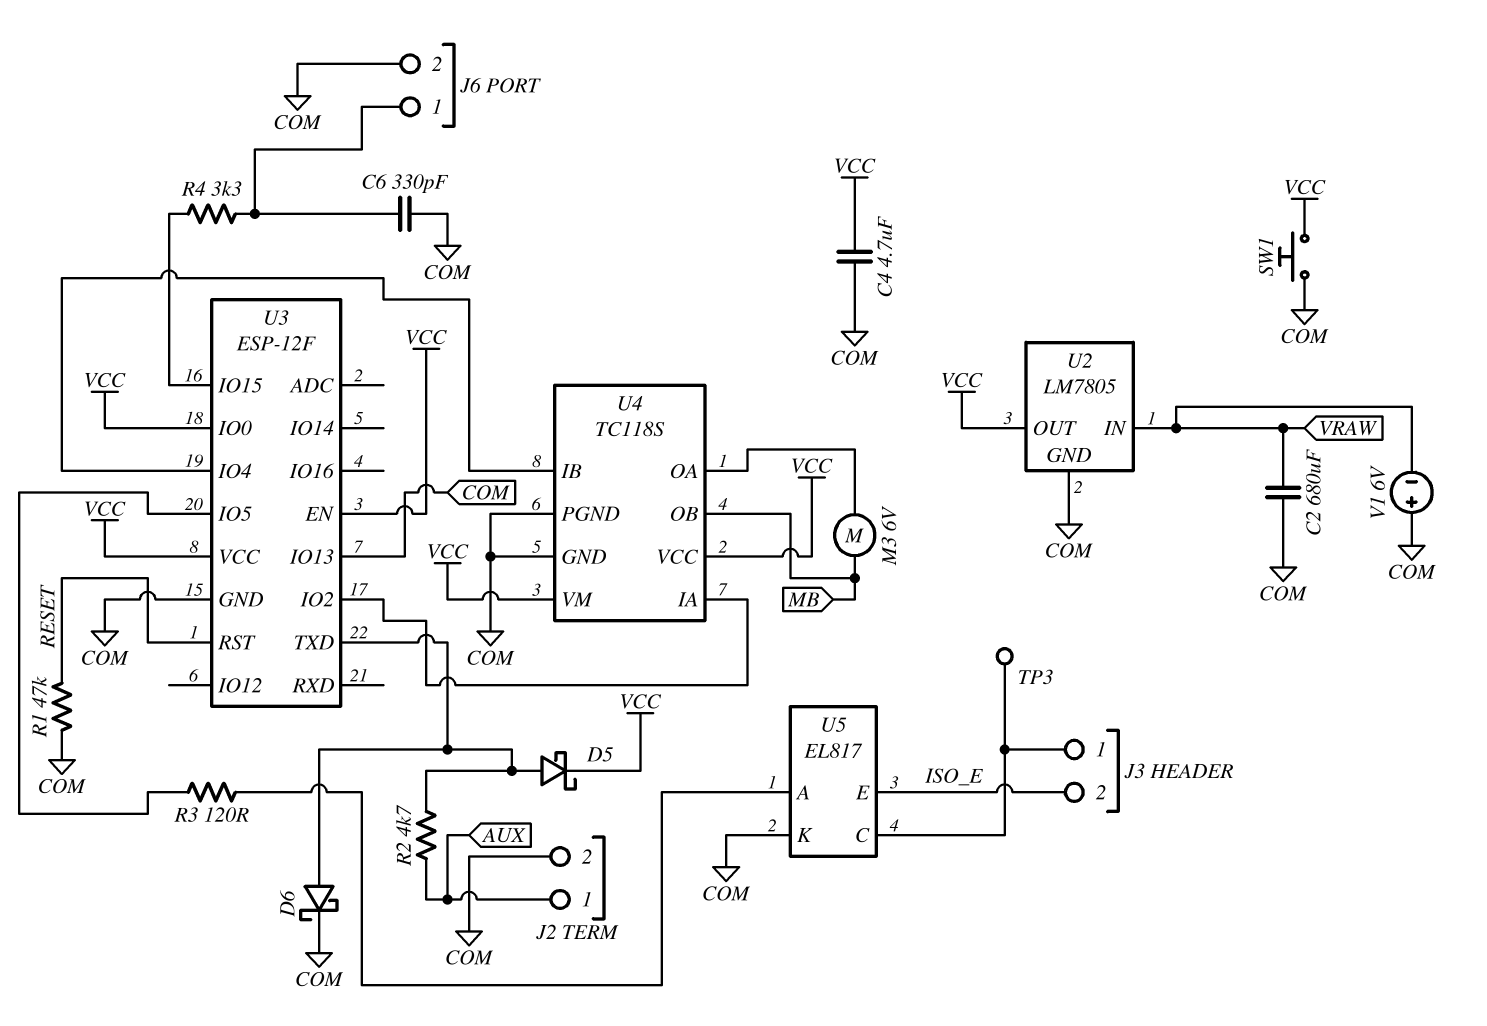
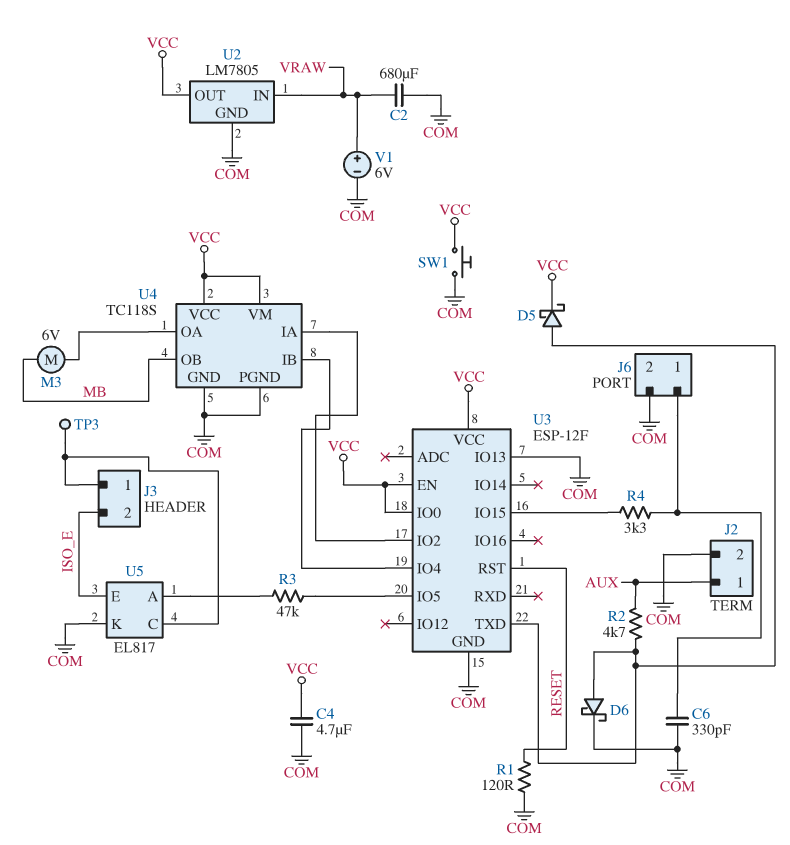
R1: 47k (COM, RESET) -> 120 (COM, RESET)
R3: 120 (U3/IO5, U5/A) -> 47k (U3/IO5, U5/A)
V1: 6V (plus COM, minus VRAW) -> 6V (plus VRAW, minus COM)

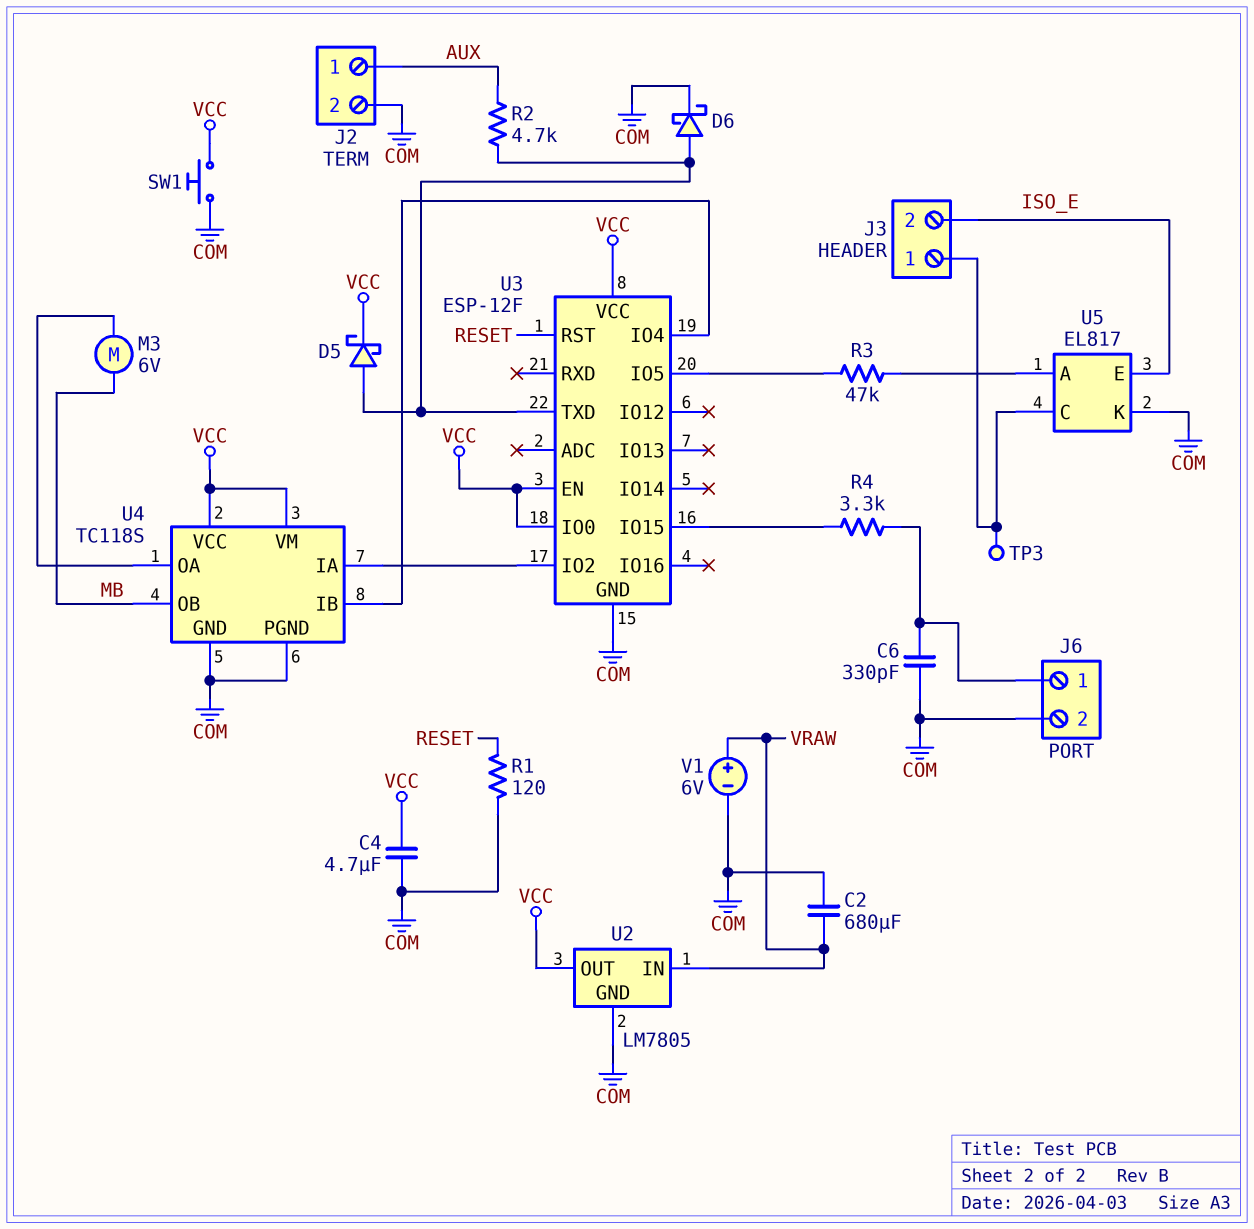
U3 pin IO13: COM -> none

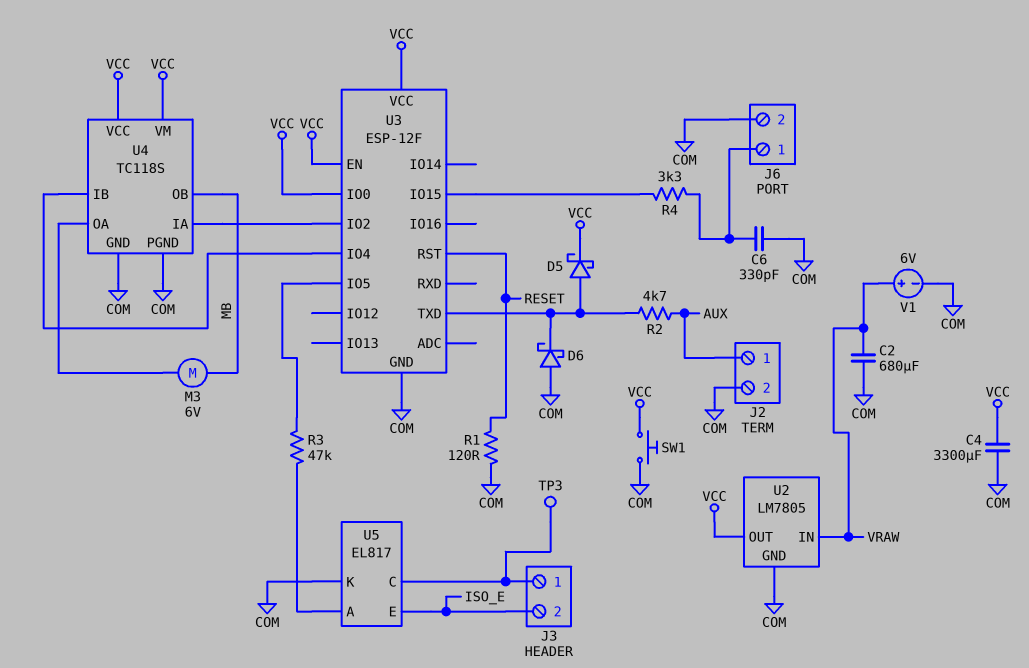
C4: 4.7uF (COM, VCC) -> 3300uF (COM, VCC)
D6: schottky (A U3/TXD, K COM) -> schottky (A COM, K U3/TXD)

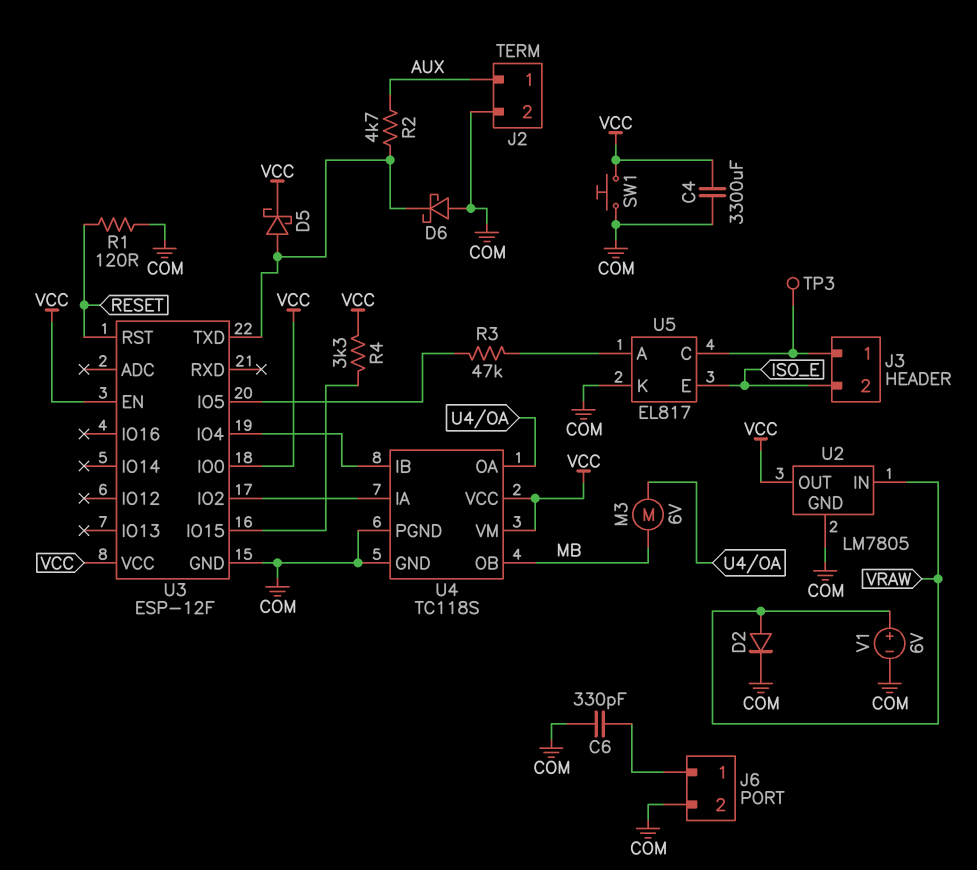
C2: 680uF (COM, VRAW) -> none
D2: none -> diode (A VRAW, K COM)
R4: 3.3k (J6/1, U3/IO15) -> 3.3k (U3/IO15, VCC)

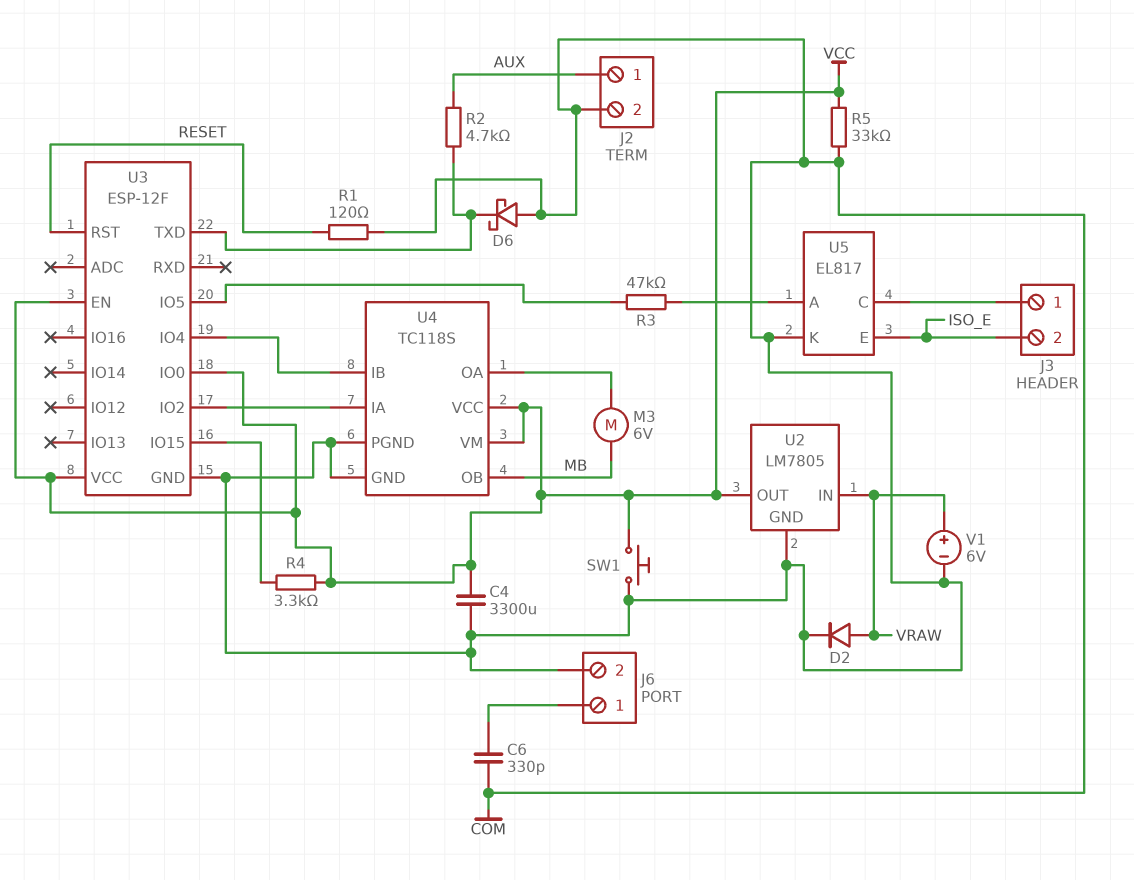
D5: schottky (A U3/TXD, K VCC) -> none
R5: none -> 33k (COM, VCC)
TP3: test point (J3/1) -> none

